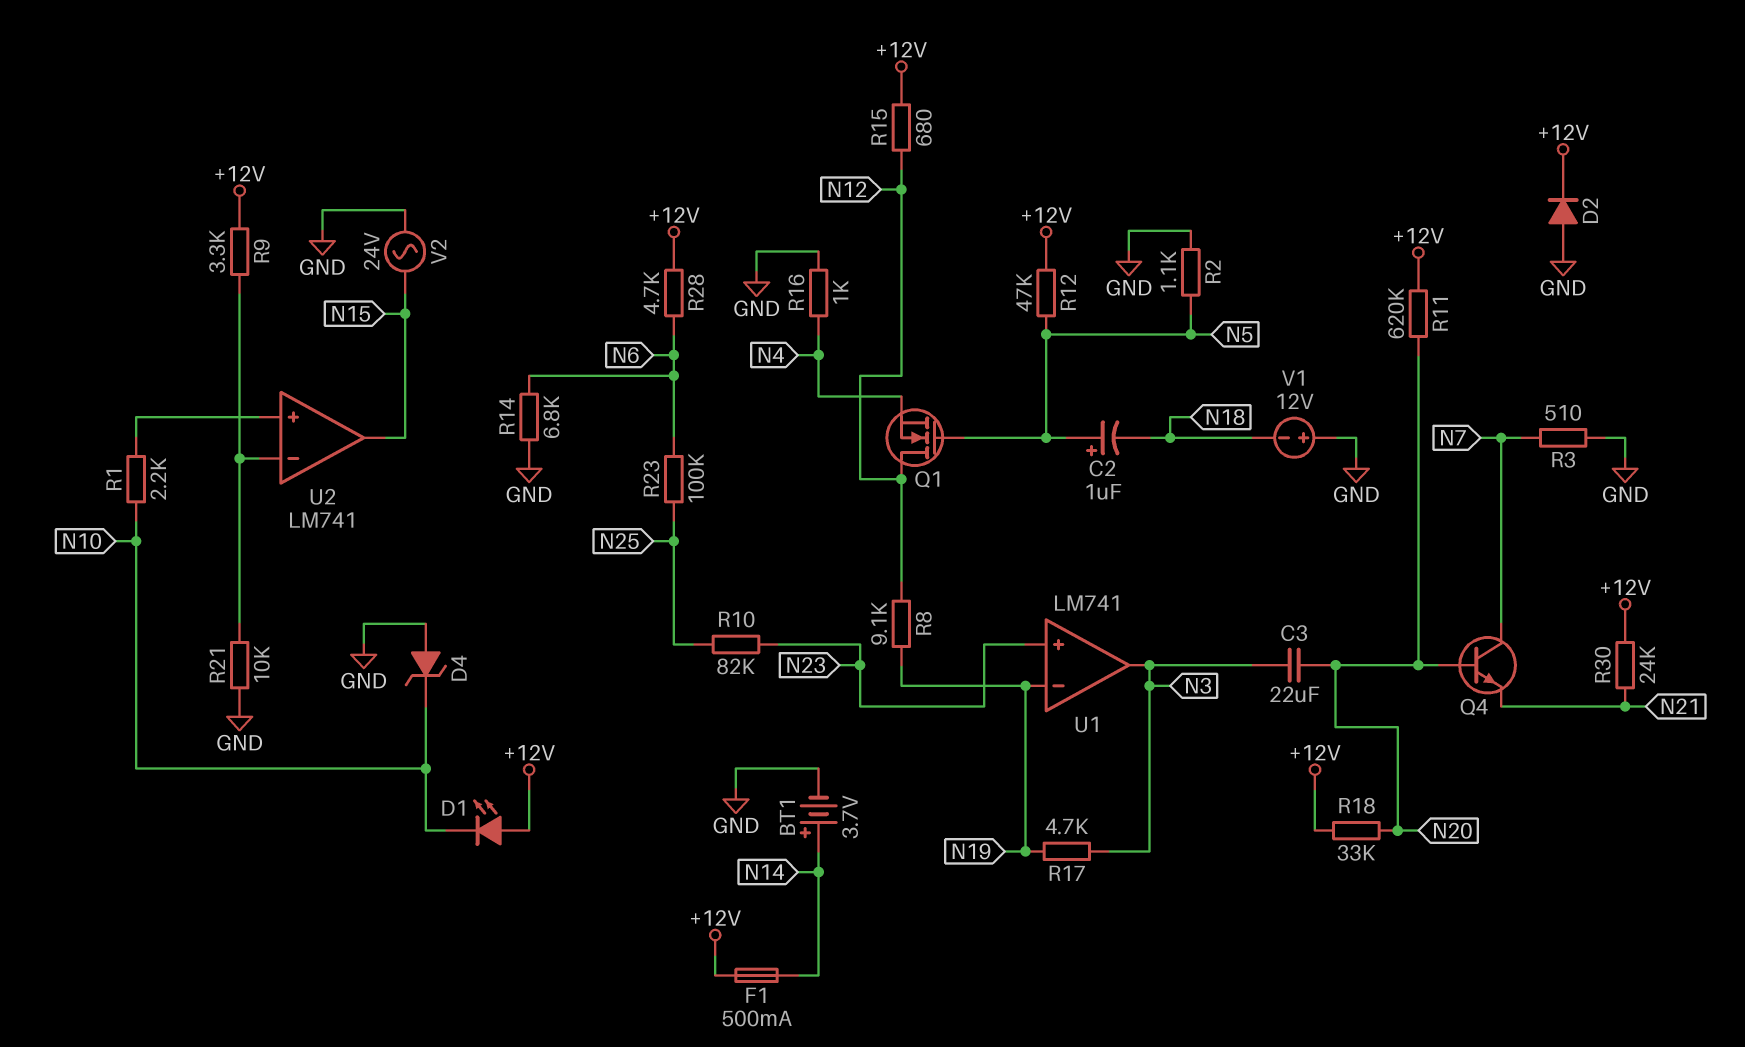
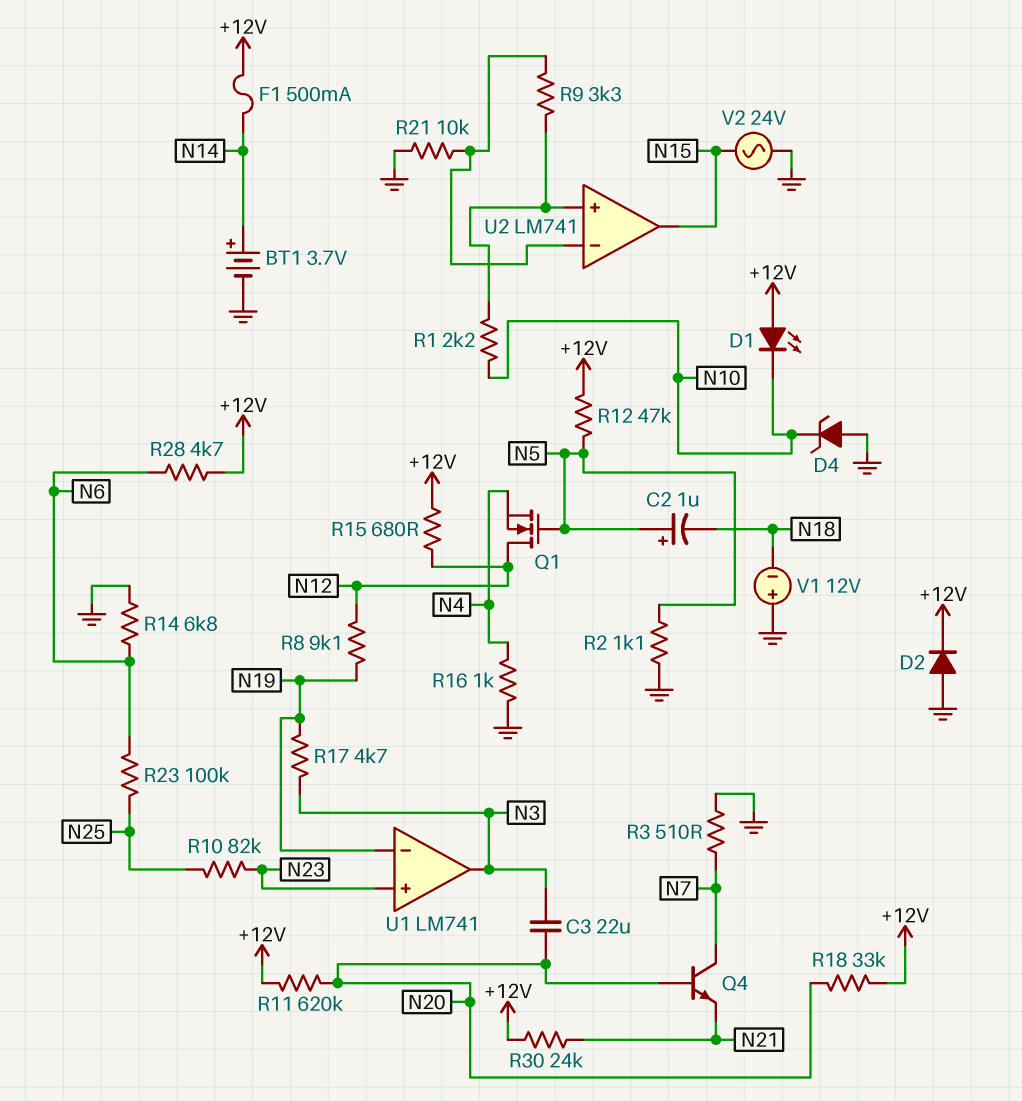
R9: 3.3k (+12V, U2/in-) -> 3.3k (U2/in+, U2/in-)

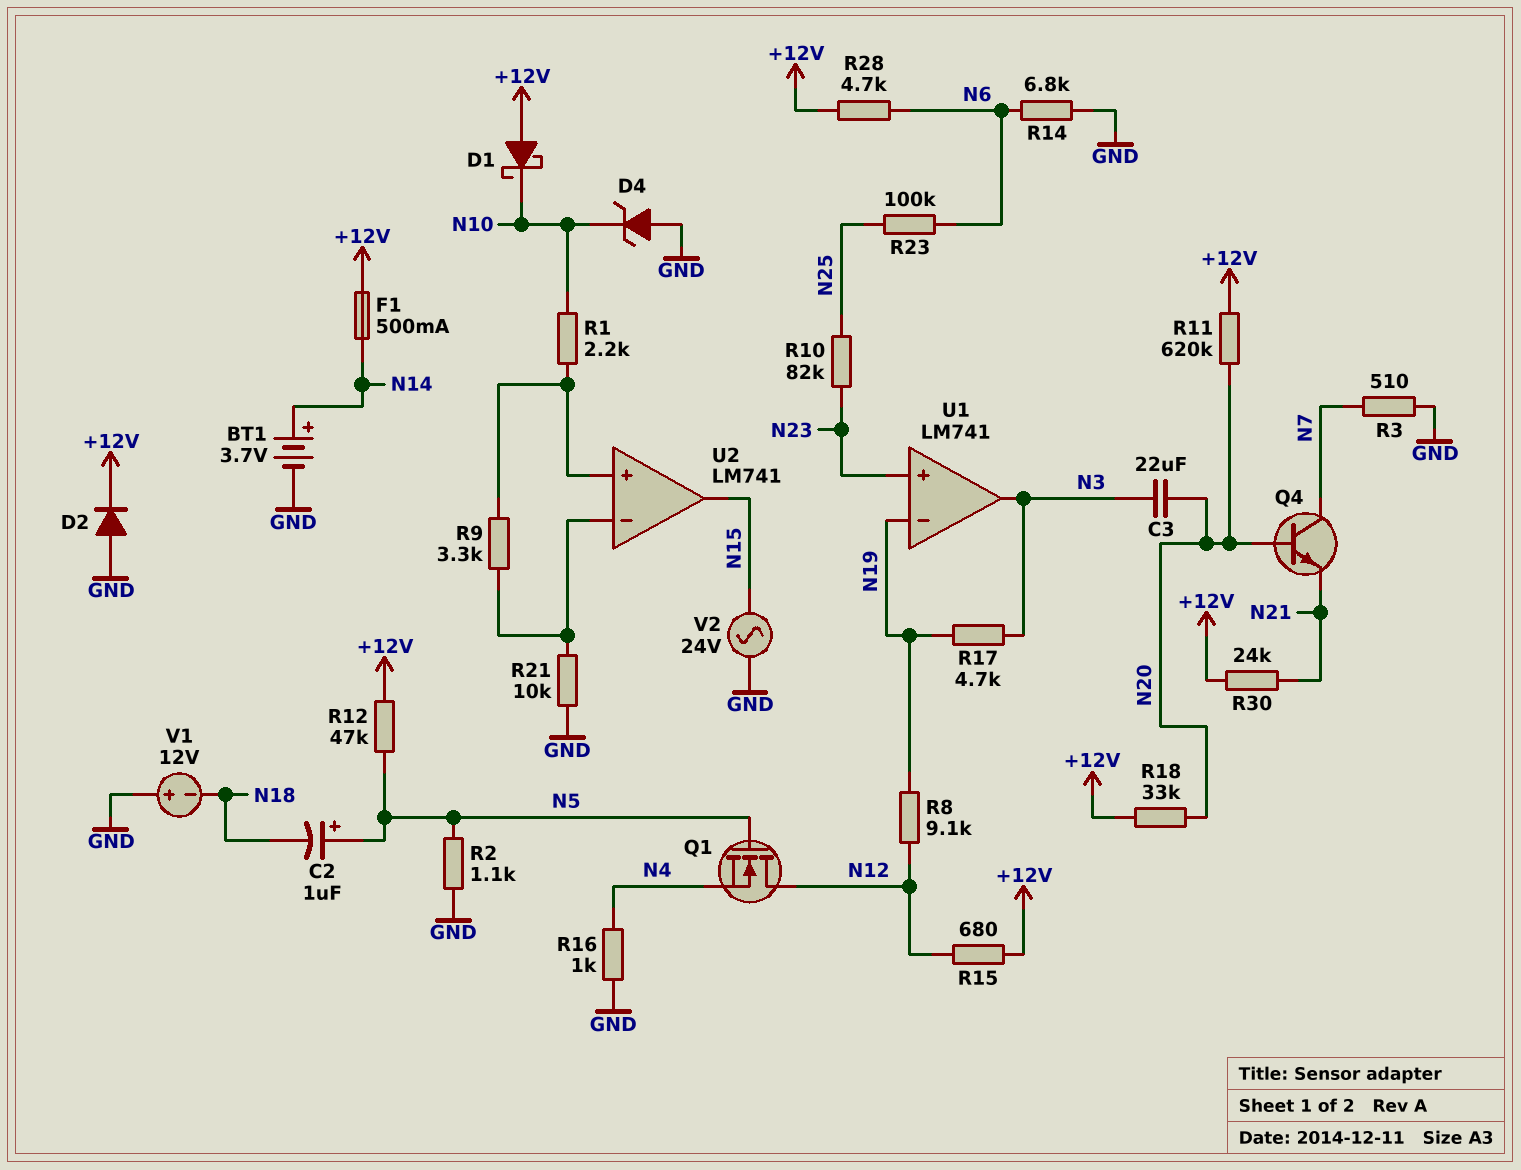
D1: LED (A +12V, K N10) -> schottky (A +12V, K N10)

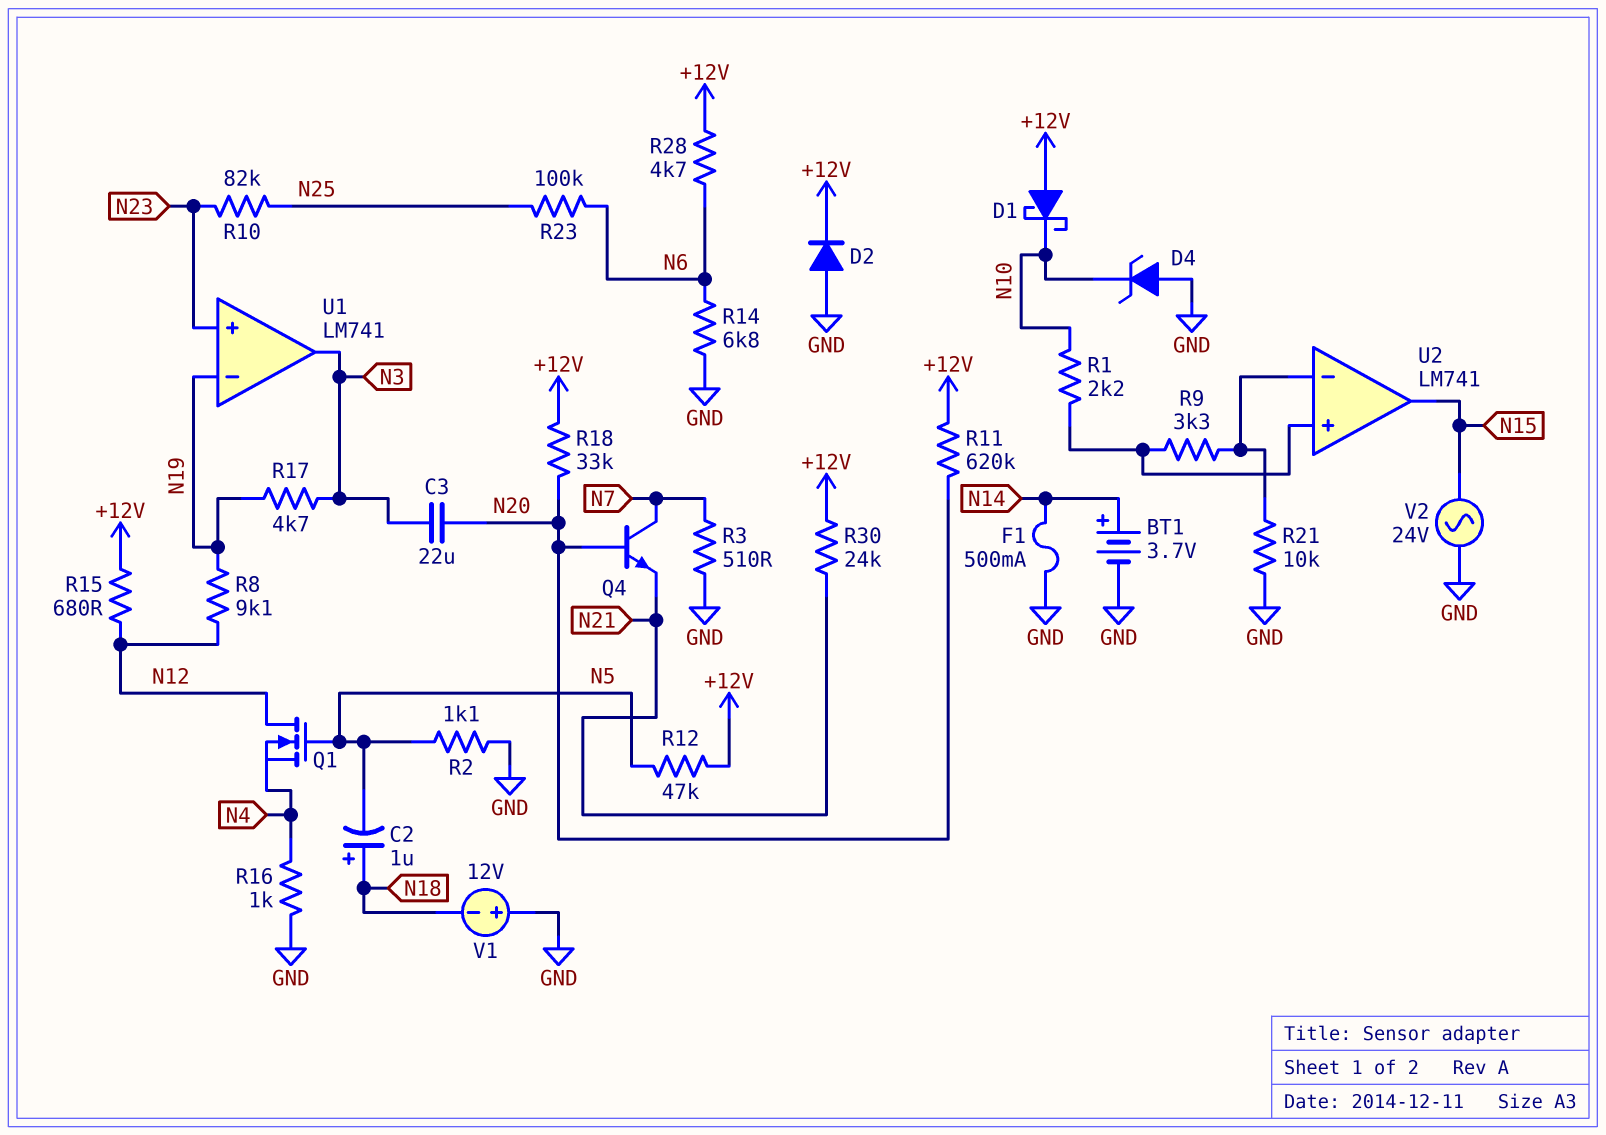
C2: 1uF (plus N5, minus N18) -> 1uF (plus N18, minus N5)
F1: 500mA (+12V, N14) -> 500mA (GND, N14)

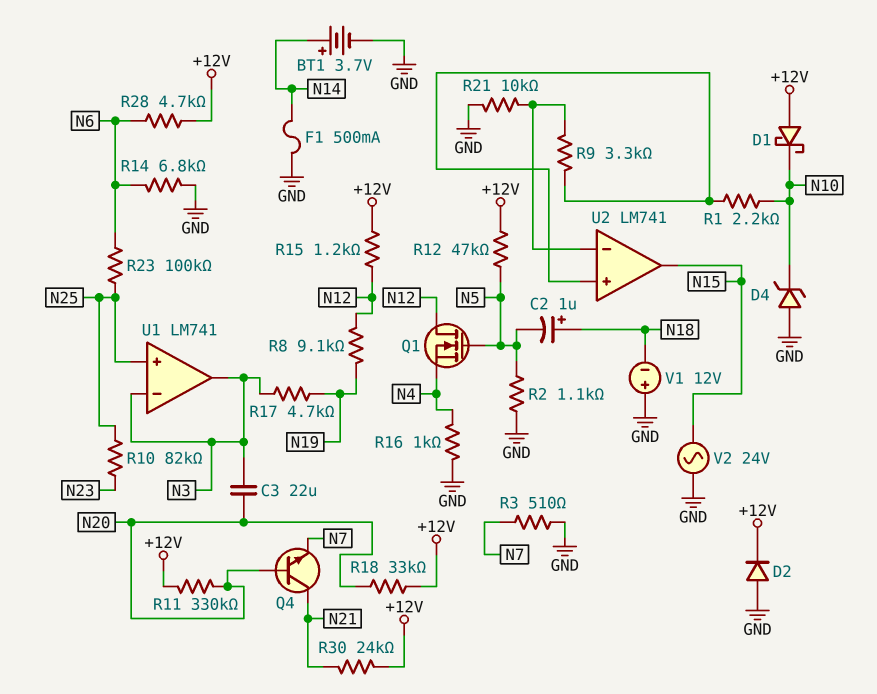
Q4: NPN (B N20, C N7, E N21) -> NPN (B N20, C N21, E N7)
R11: 620k (+12V, N20) -> 330k (+12V, N20)
R15: 680 (+12V, N12) -> 1.2k (+12V, N12)
U1 pin in+: N23 -> N25
U1 pin in-: N19 -> N3

